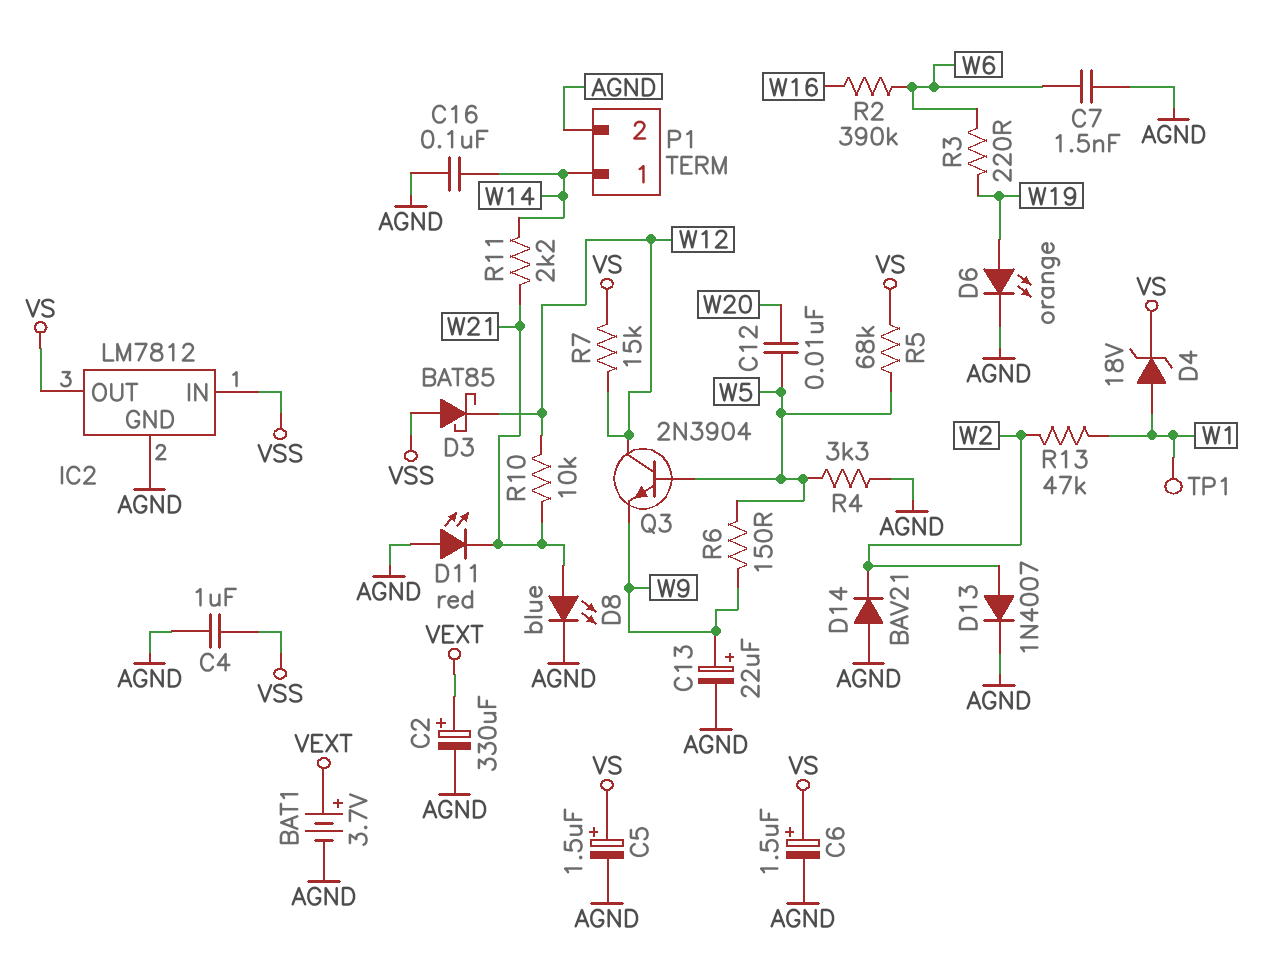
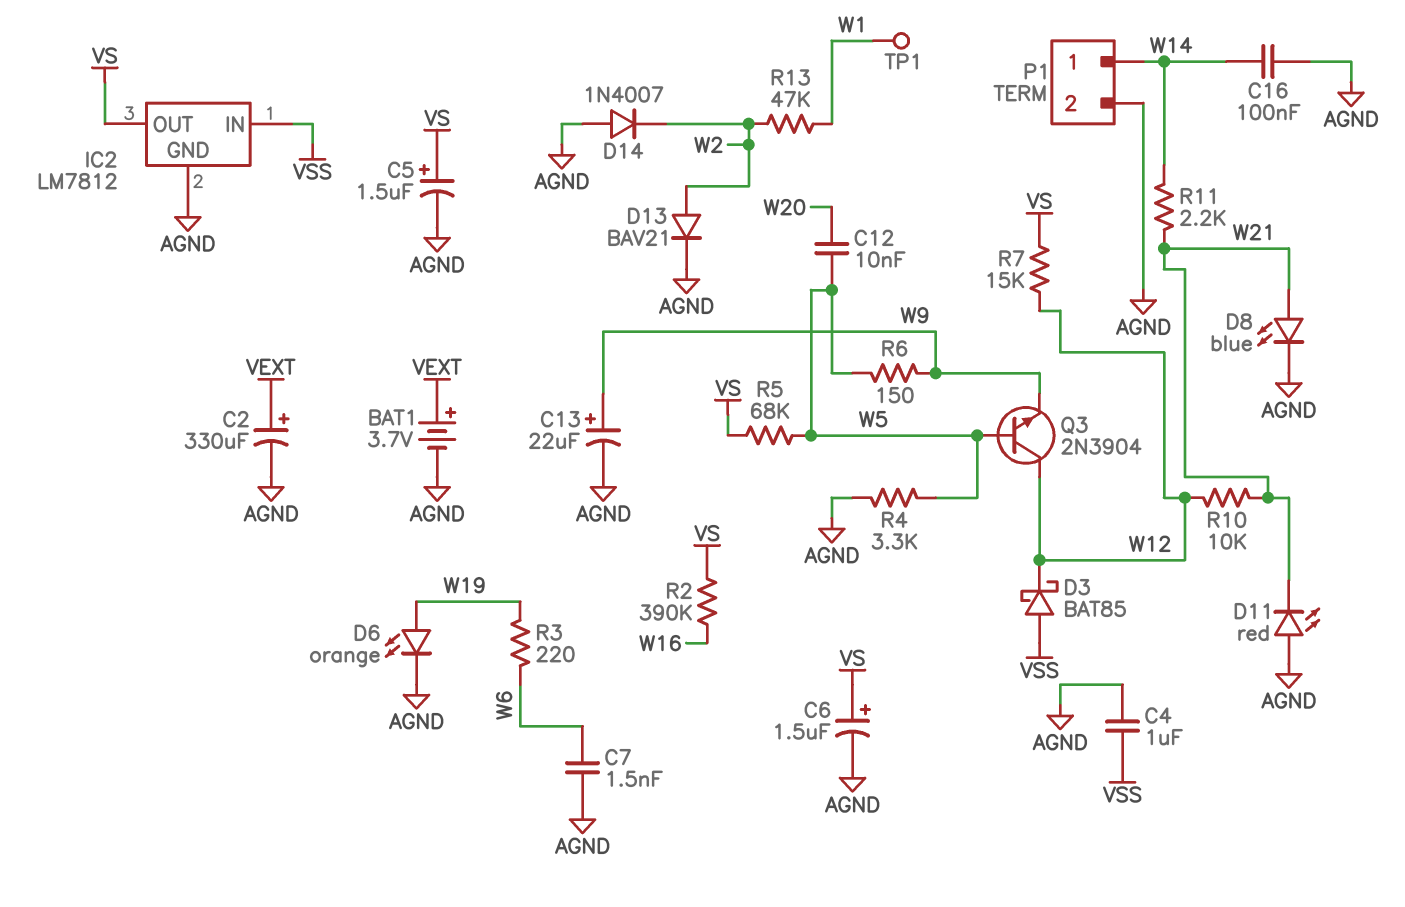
D4: zener 18V (A W1, K VS) -> none
D13: diode 1N4007 (A W2, K AGND) -> diode BAV21 (A W2, K AGND)
D14: diode BAV21 (A AGND, K W2) -> diode 1N4007 (A AGND, K W2)
R2: 390k (W6, W16) -> 390k (VS, W16)

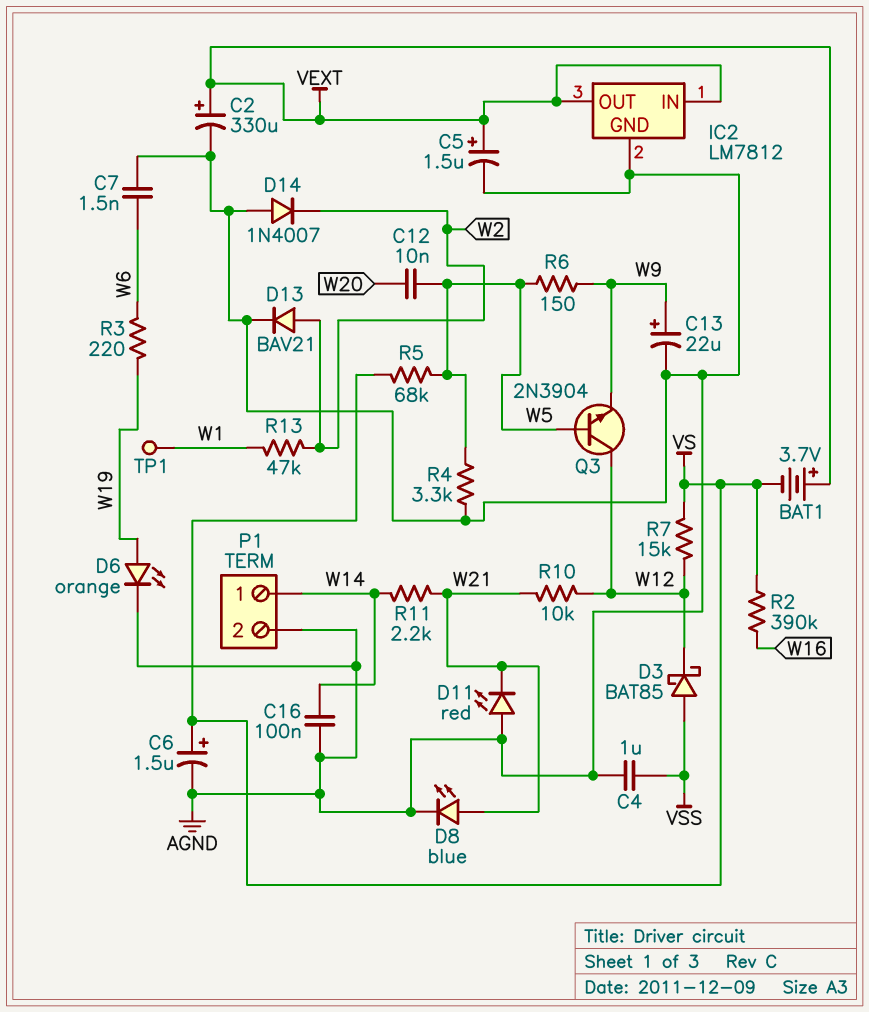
BAT1: 3.7V (plus VEXT, minus AGND) -> 3.7V (plus VEXT, minus VS)
C5: 1.5uF (plus VS, minus AGND) -> 1.5uF (plus VEXT, minus AGND)
IC2 pin IN: VSS -> VEXT
IC2 pin OUT: VS -> VEXT

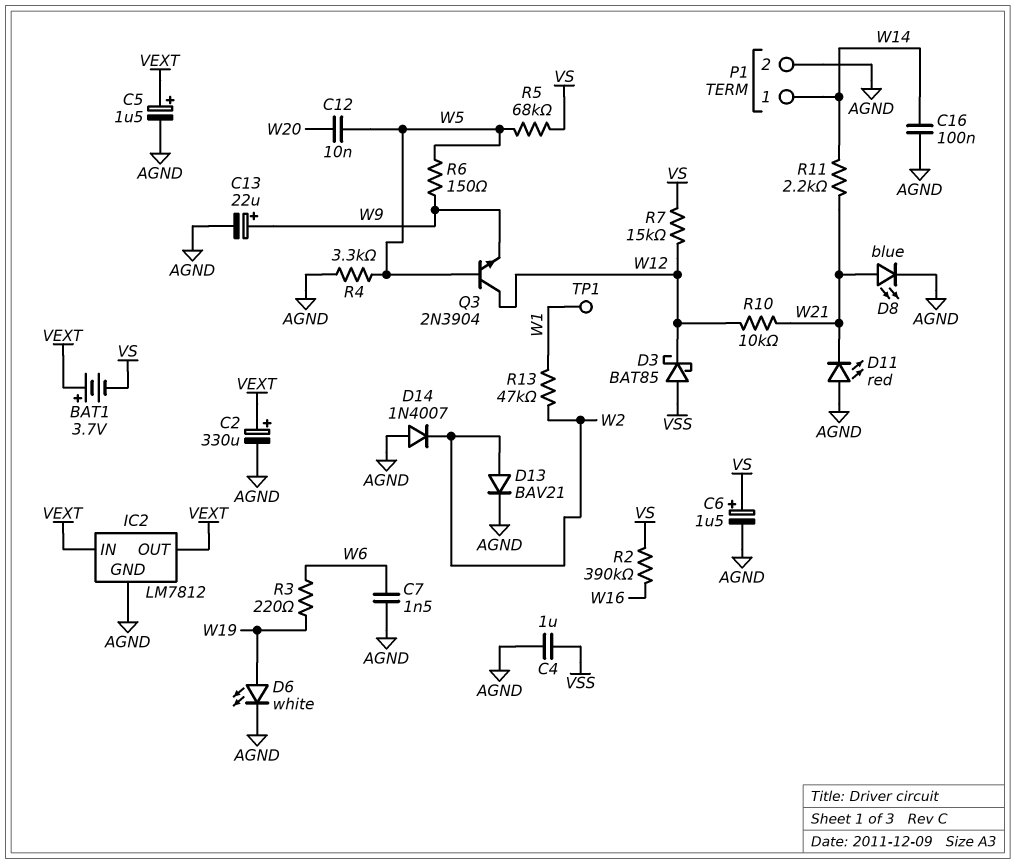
D6: LED orange (A W19, K AGND) -> LED white (A W19, K AGND)

